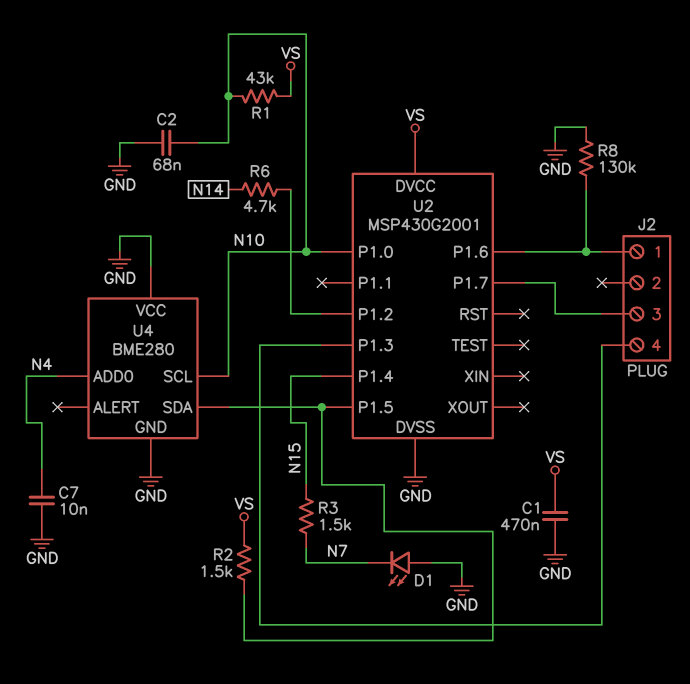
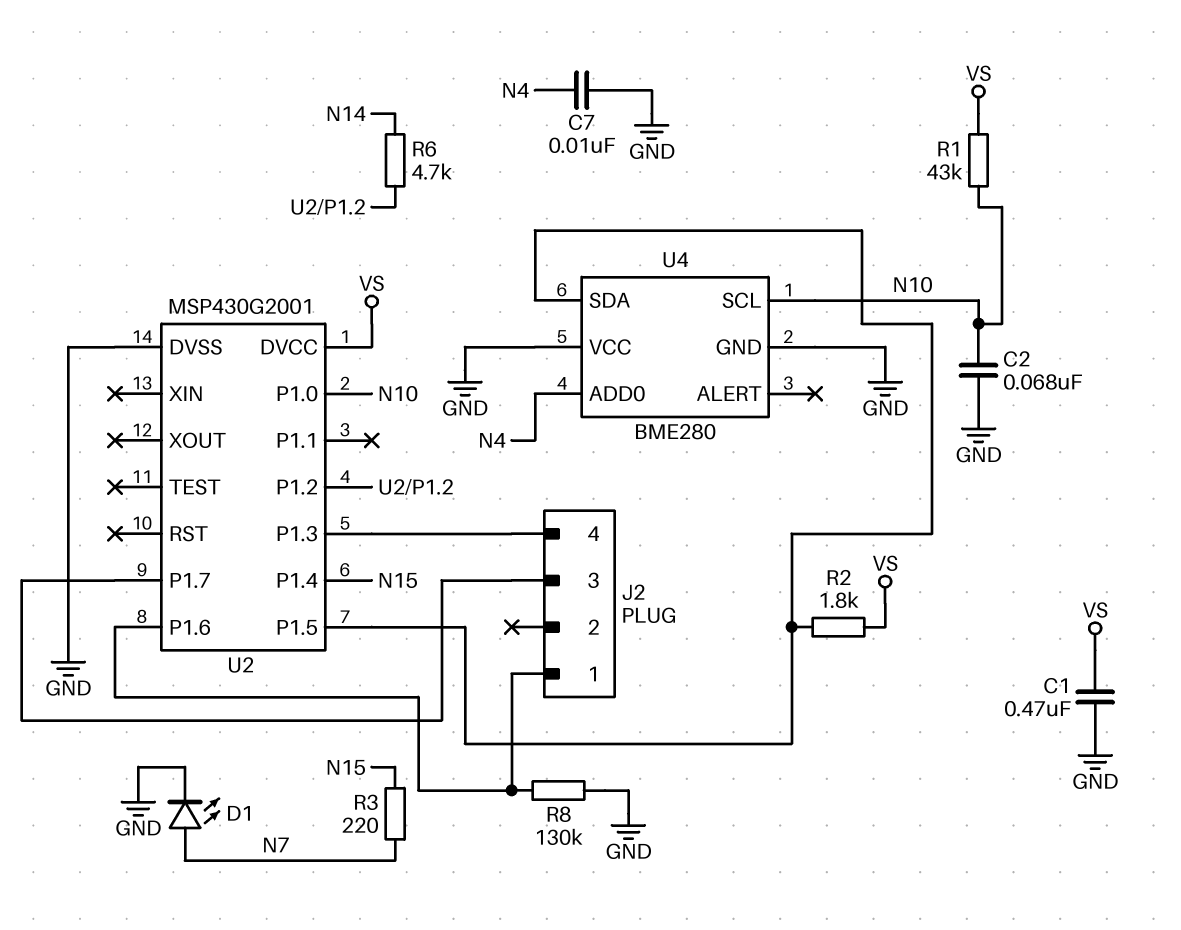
D1: LED (A GND, K N7) -> LED (A N7, K GND)
R2: 1.5k (U2/P1.5, VS) -> 1.8k (U2/P1.5, VS)
R3: 1.5k (N7, N15) -> 220 (N7, N15)

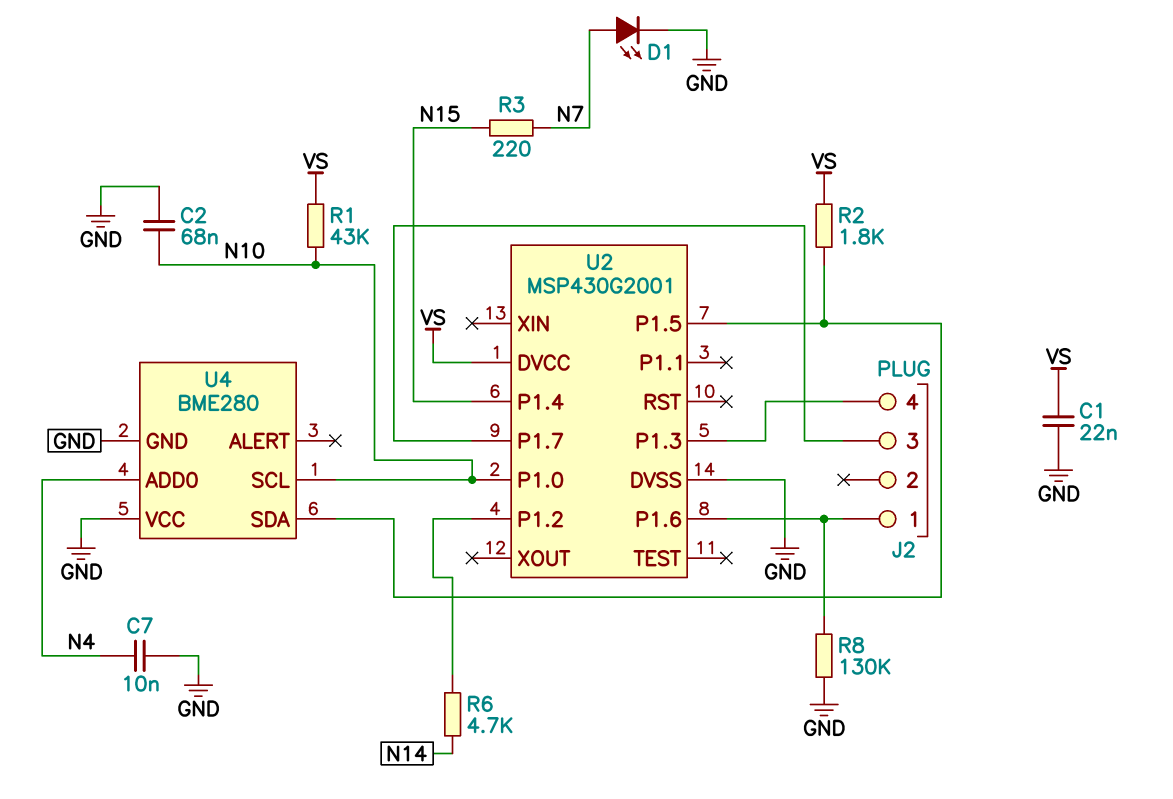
C1: 470nF (GND, VS) -> 22nF (GND, VS)

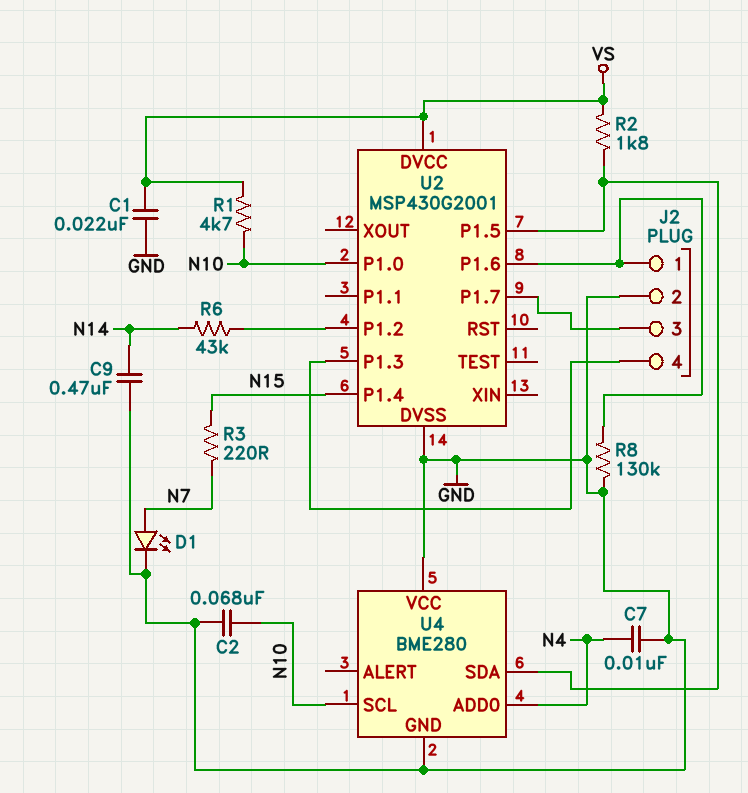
C9: none -> 470nF (GND, N14)
J2 pin 2: none -> GND
R1: 43k (N10, VS) -> 4.7k (N10, VS)
R6: 4.7k (N14, U2/P1.2) -> 43k (N14, U2/P1.2)

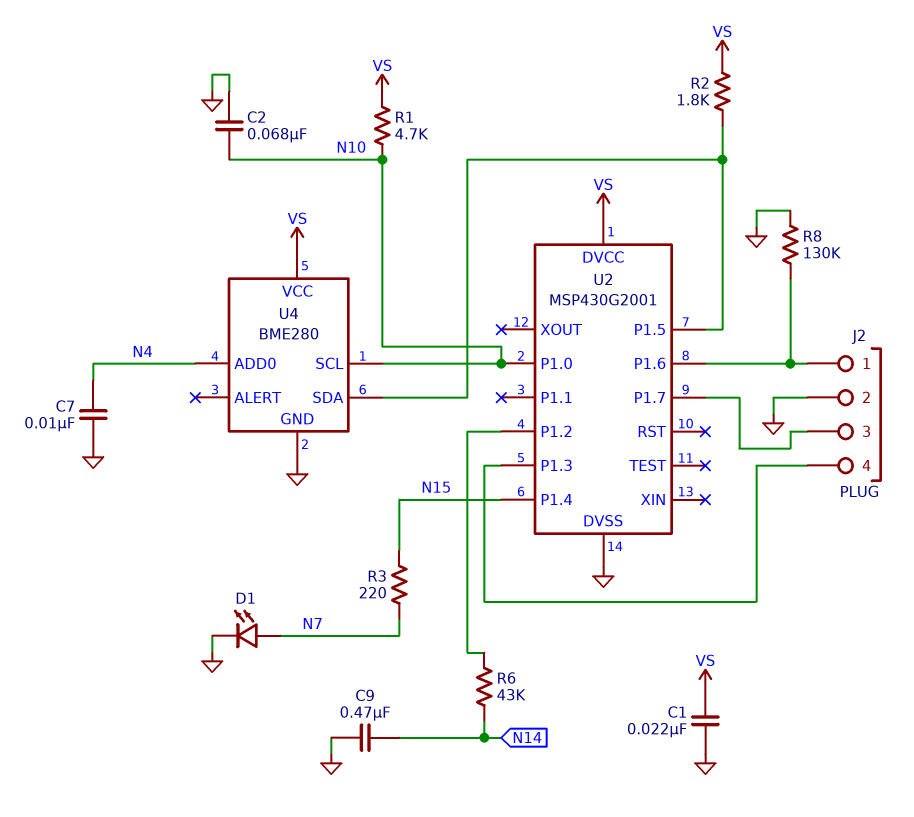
U4 pin VCC: GND -> VS

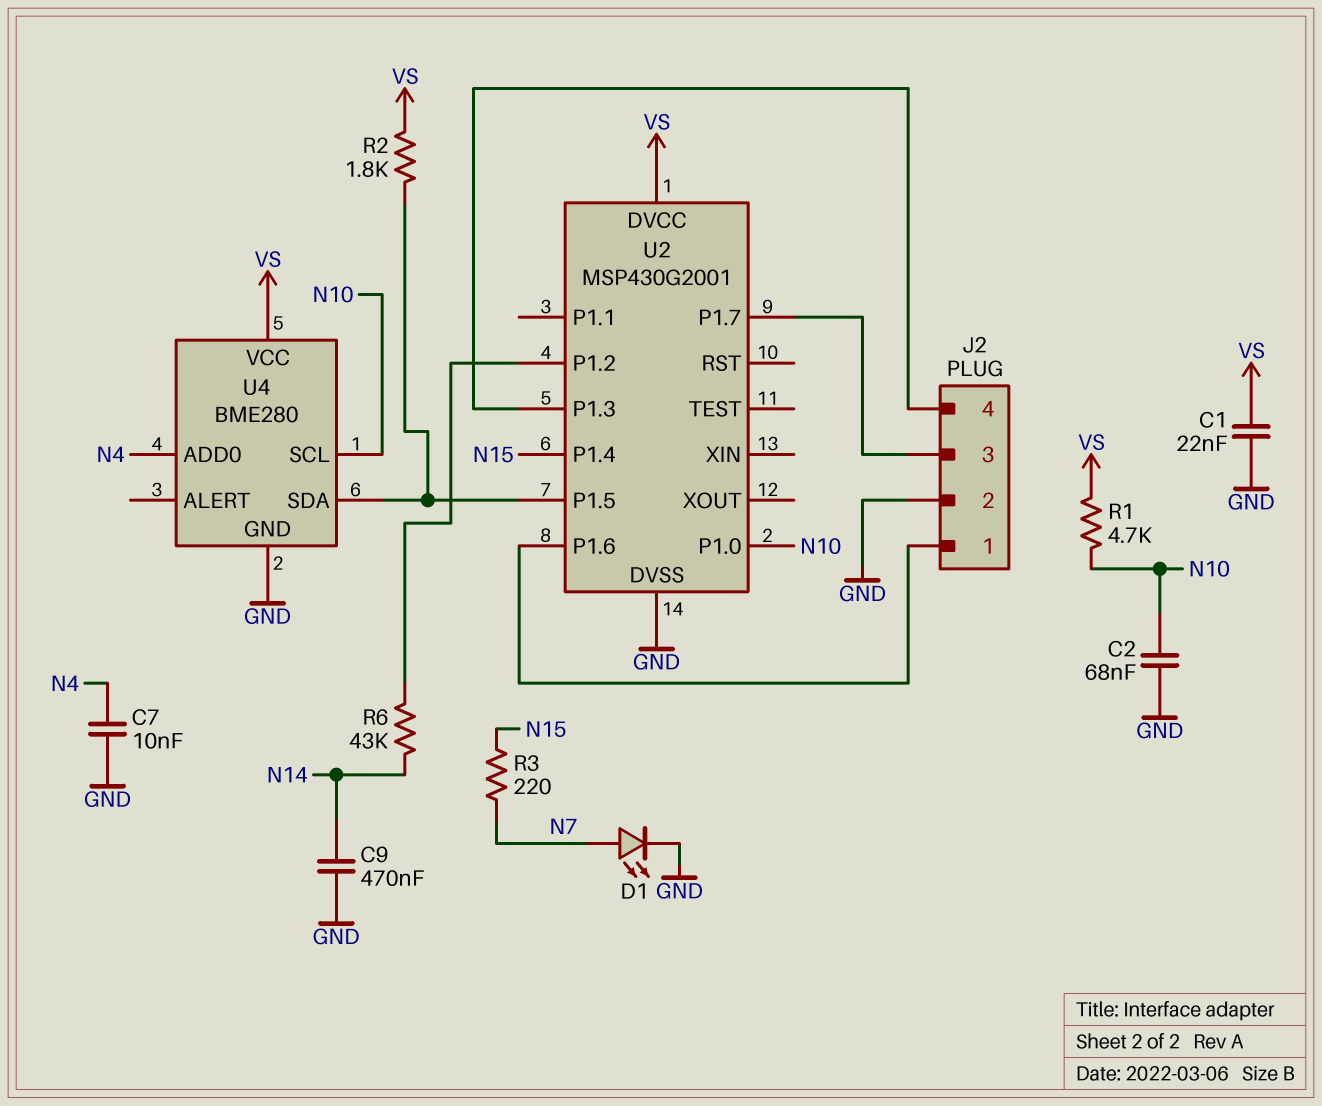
R8: 130k (GND, J2/1) -> none

